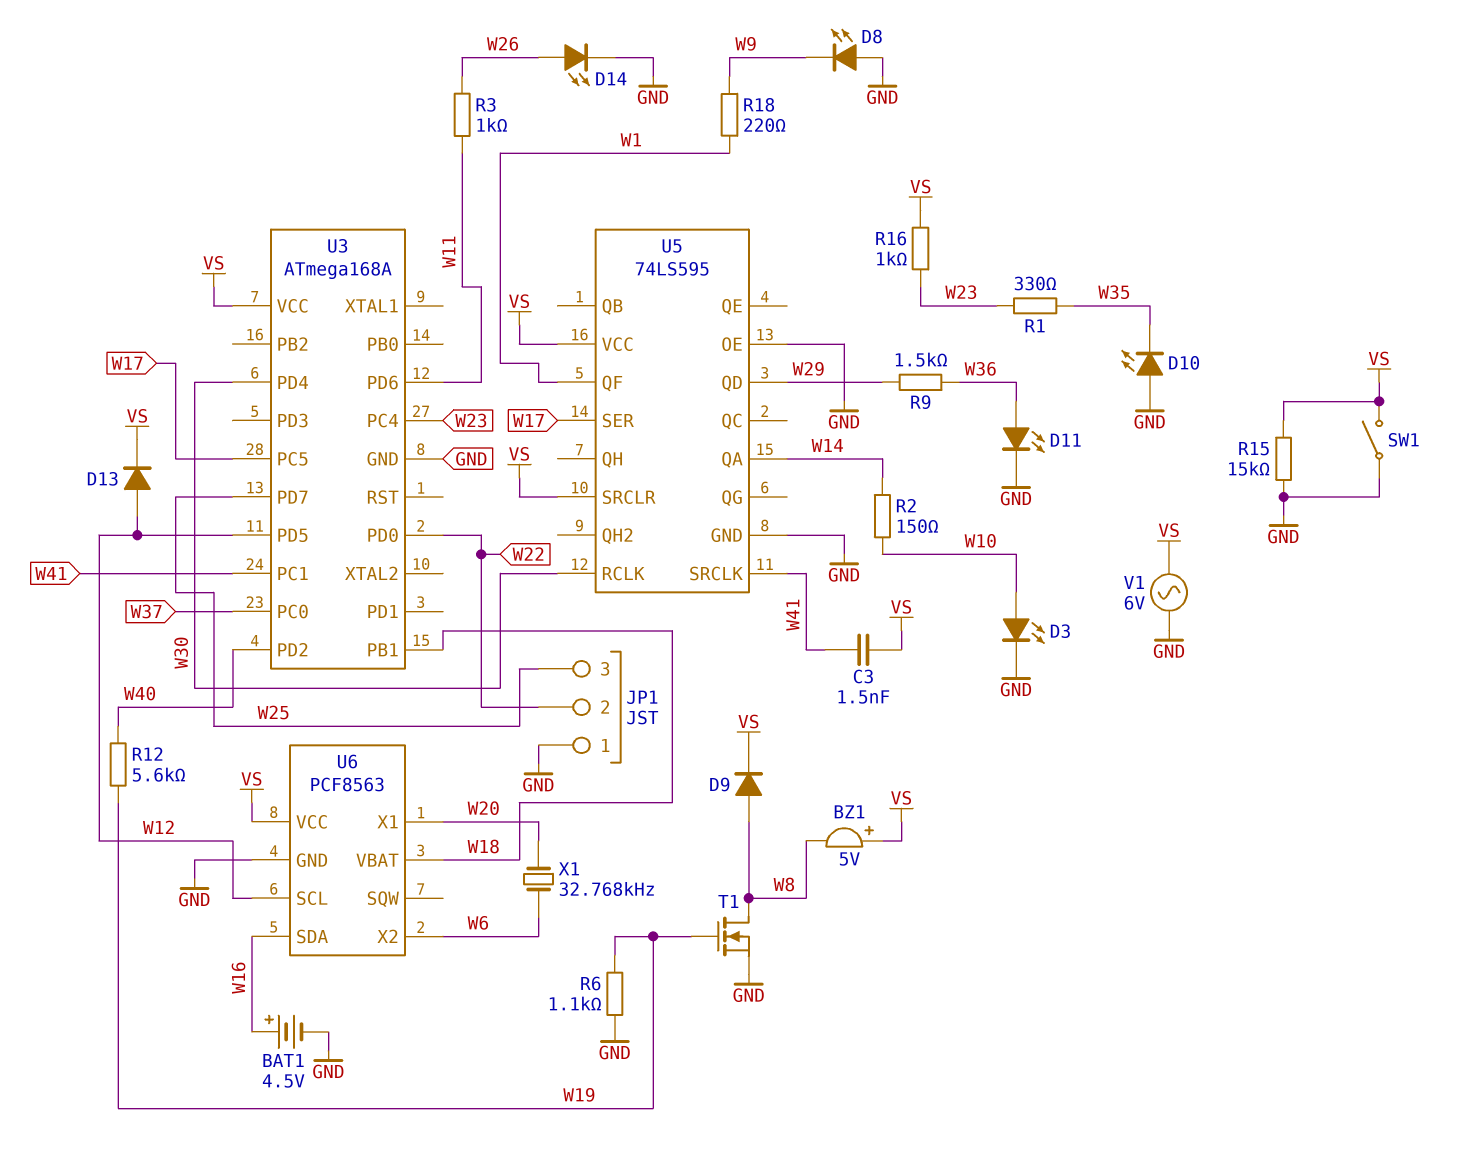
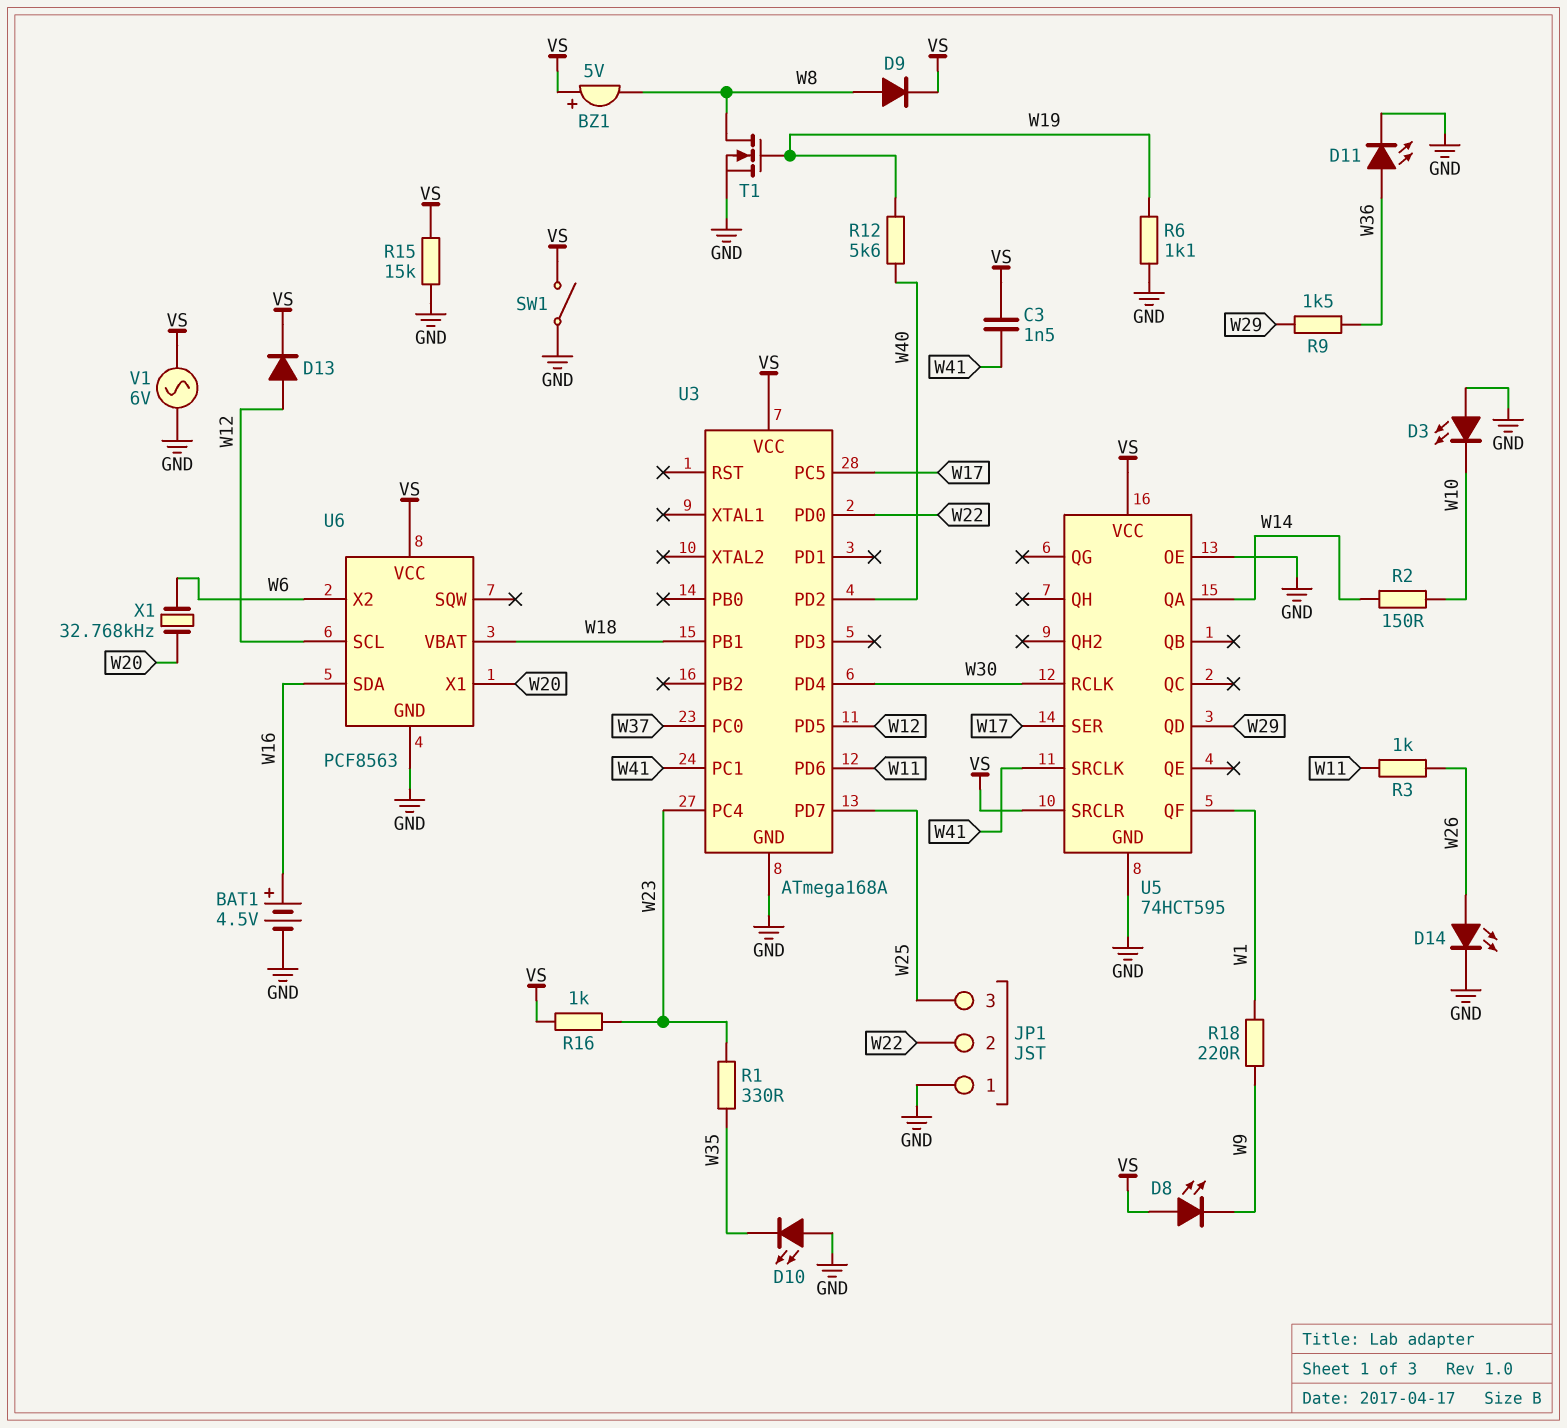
D3: LED (A W10, K GND) -> LED (A GND, K W10)
D8: LED (A GND, K W9) -> LED (A VS, K W9)
U5: 74LS595 -> 74HCT595

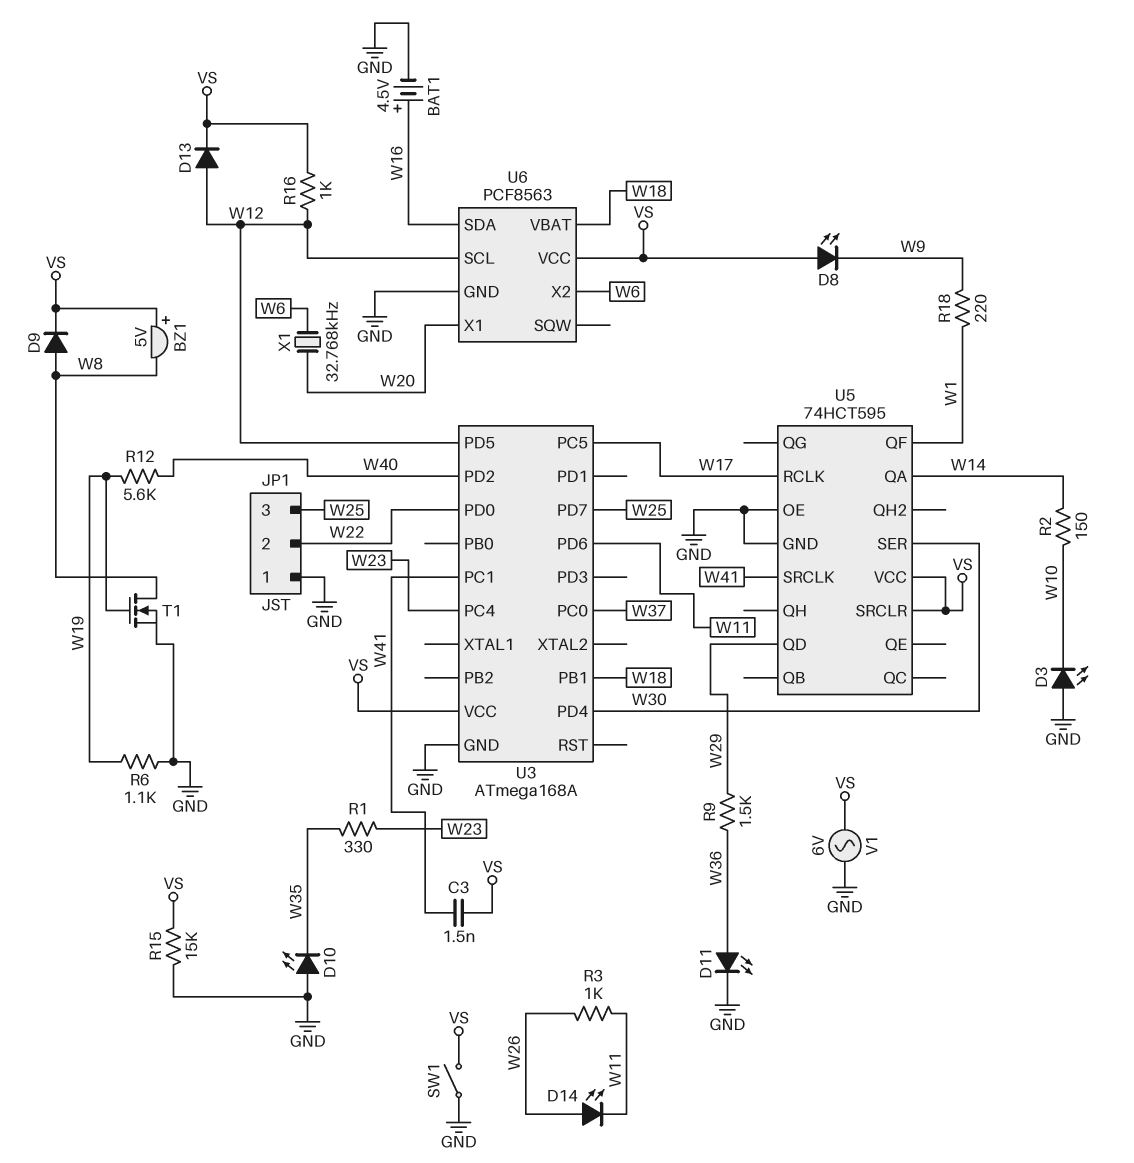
D14: LED (A W26, K GND) -> LED (A W26, K W11)
R16: 1k (VS, W23) -> 1k (VS, W12)
U5 pin RCLK: W30 -> W17
U5 pin SER: W17 -> W30

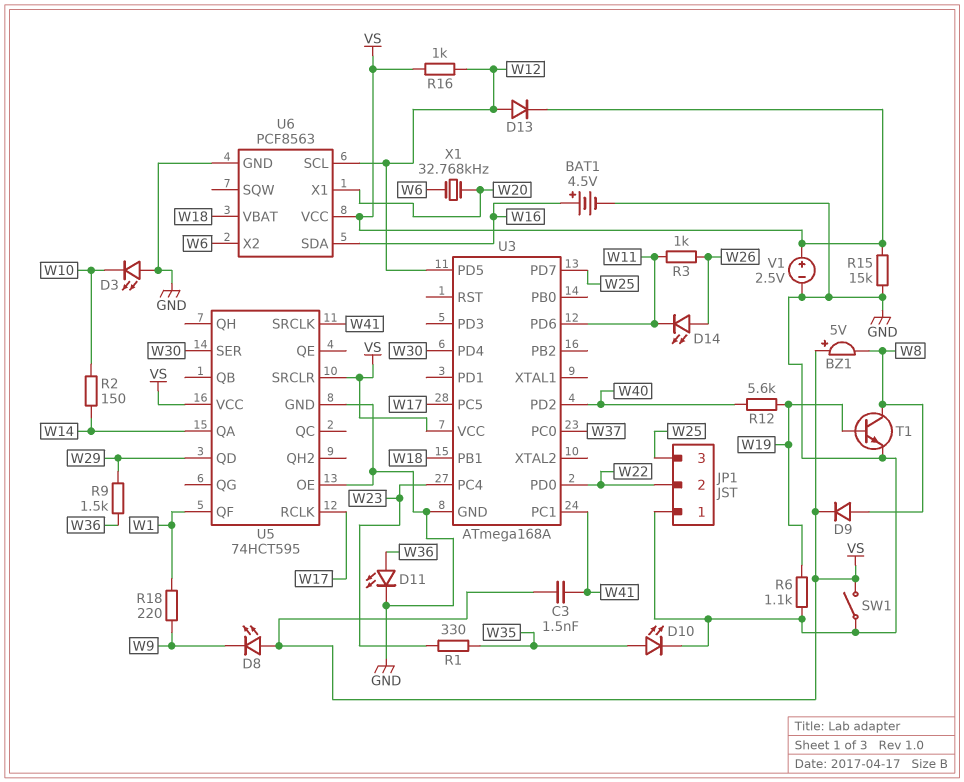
D10: LED (A GND, K W35) -> LED (A W35, K GND)
T1: NMOS (G W19, D W8, S GND) -> NPN (B W19, C W8, E GND)
V1: AC 6V (GND, VS) -> 2.5V (plus VS, minus GND)

